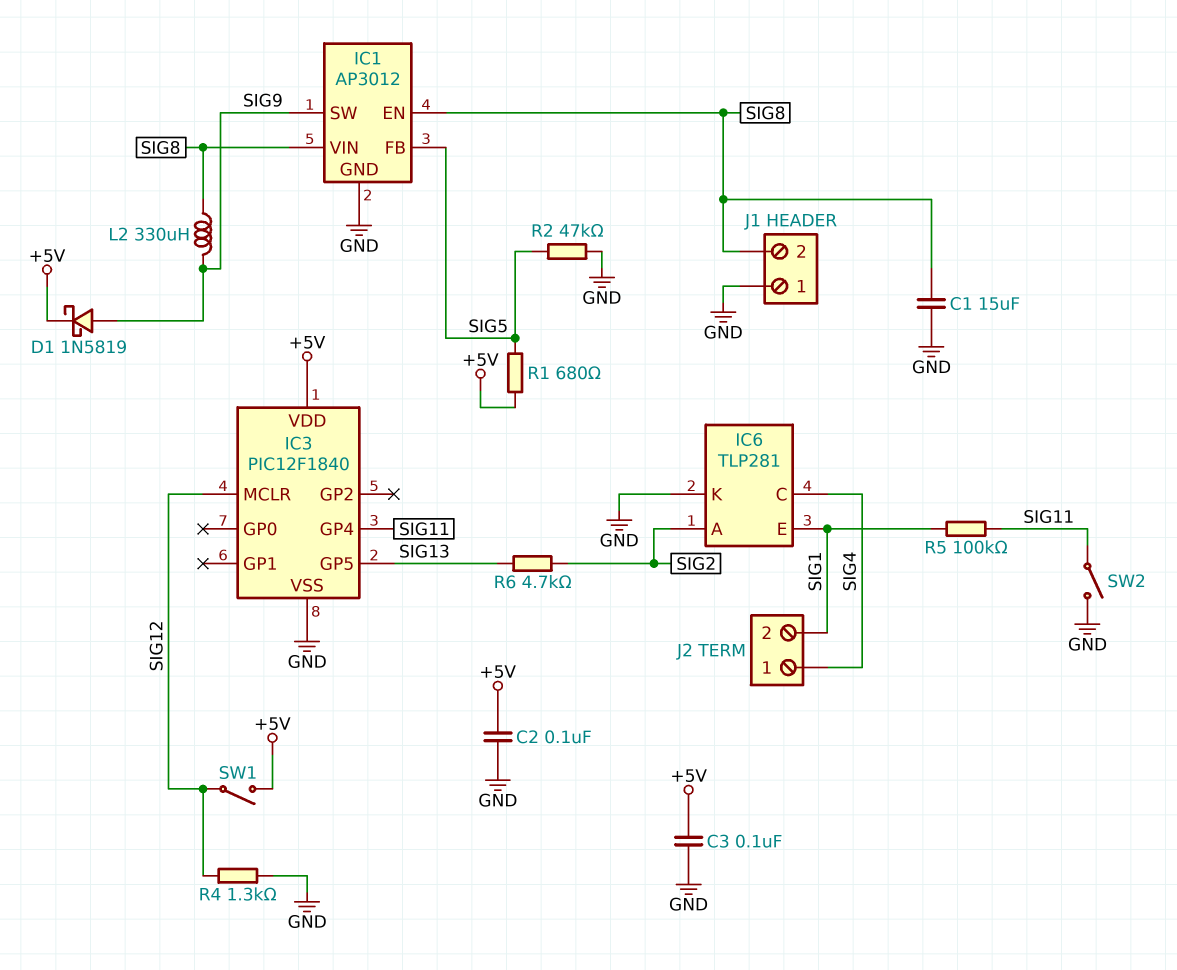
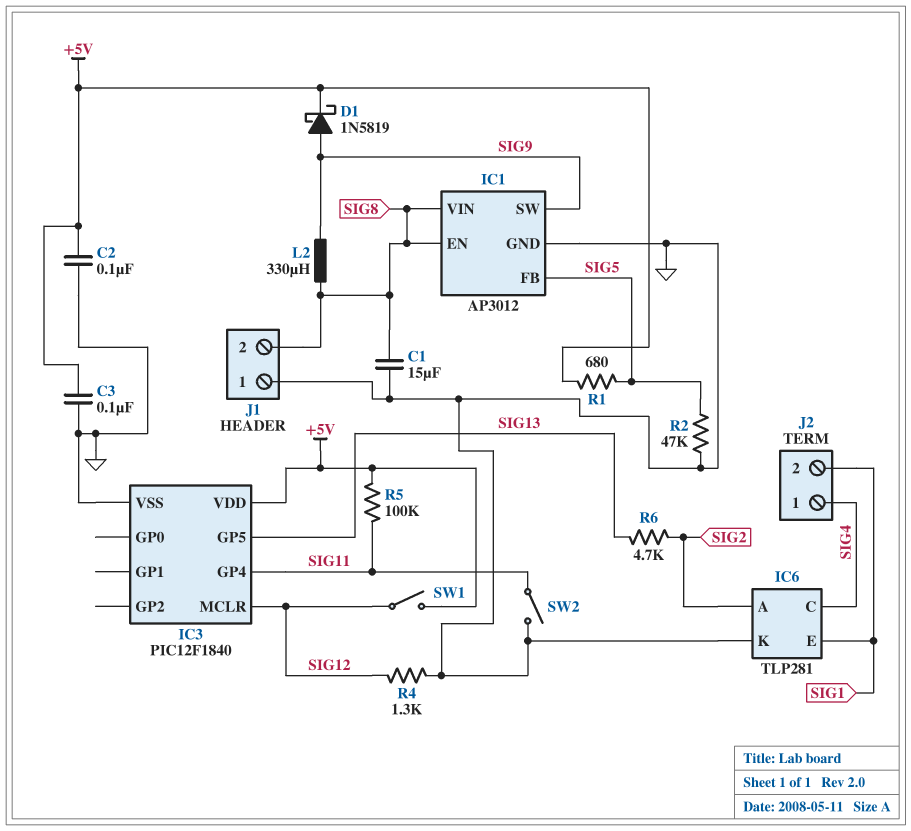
R5: 100k (SIG1, SIG11) -> 100k (+5V, SIG11)

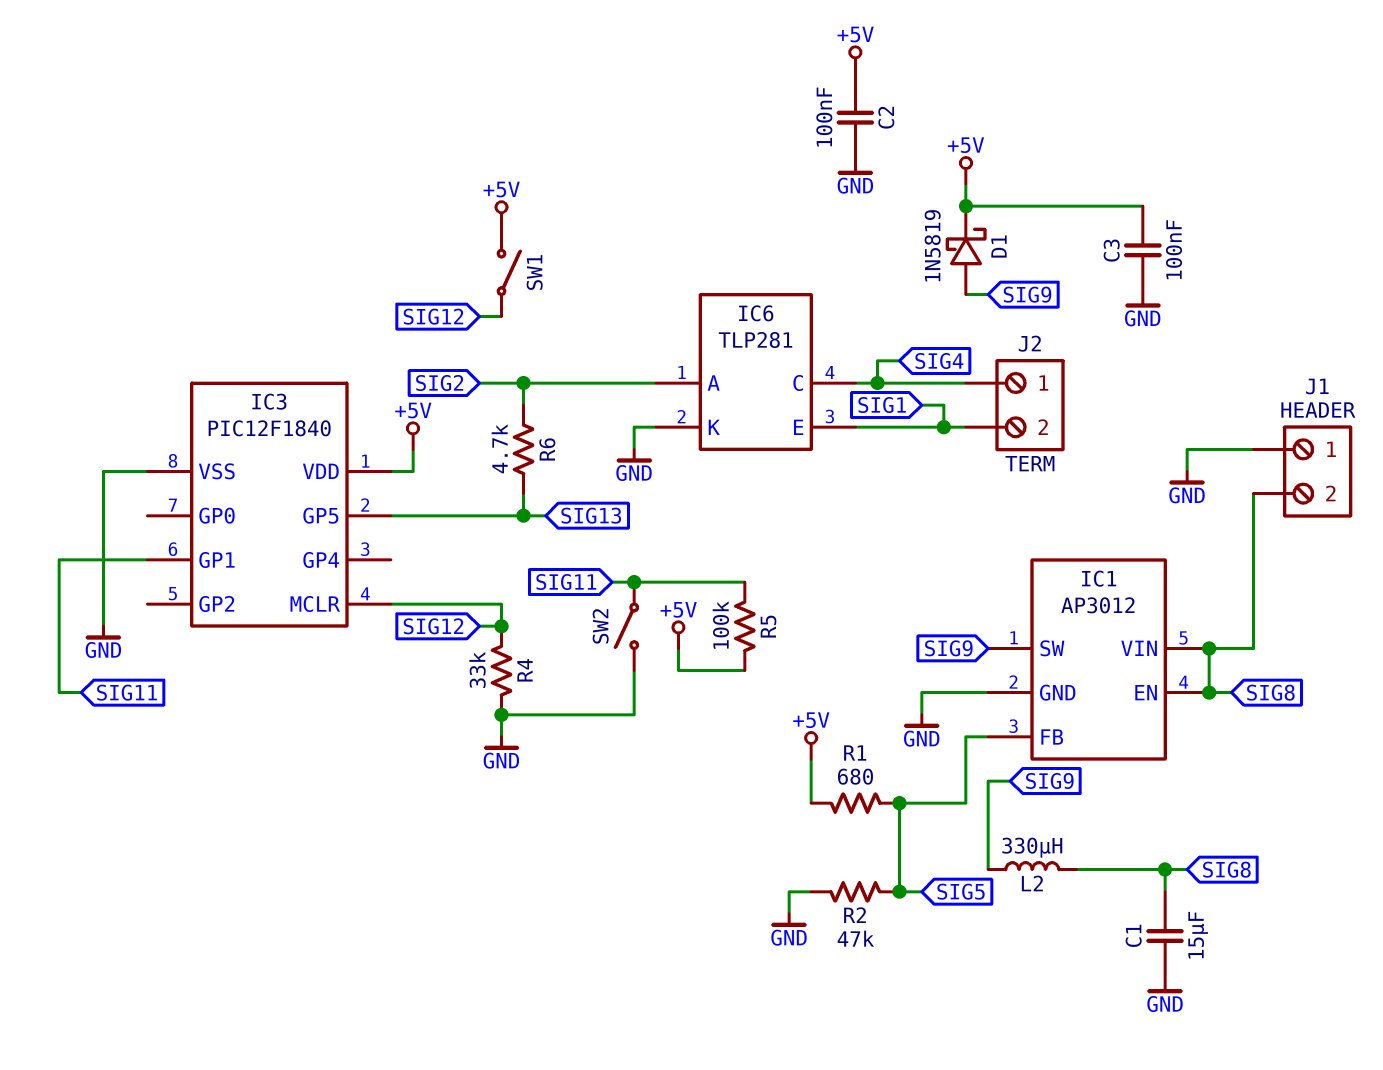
IC3 pin GP1: none -> SIG11
IC3 pin GP4: SIG11 -> none
R4: 1.3k (GND, SIG12) -> 33k (GND, SIG12)

